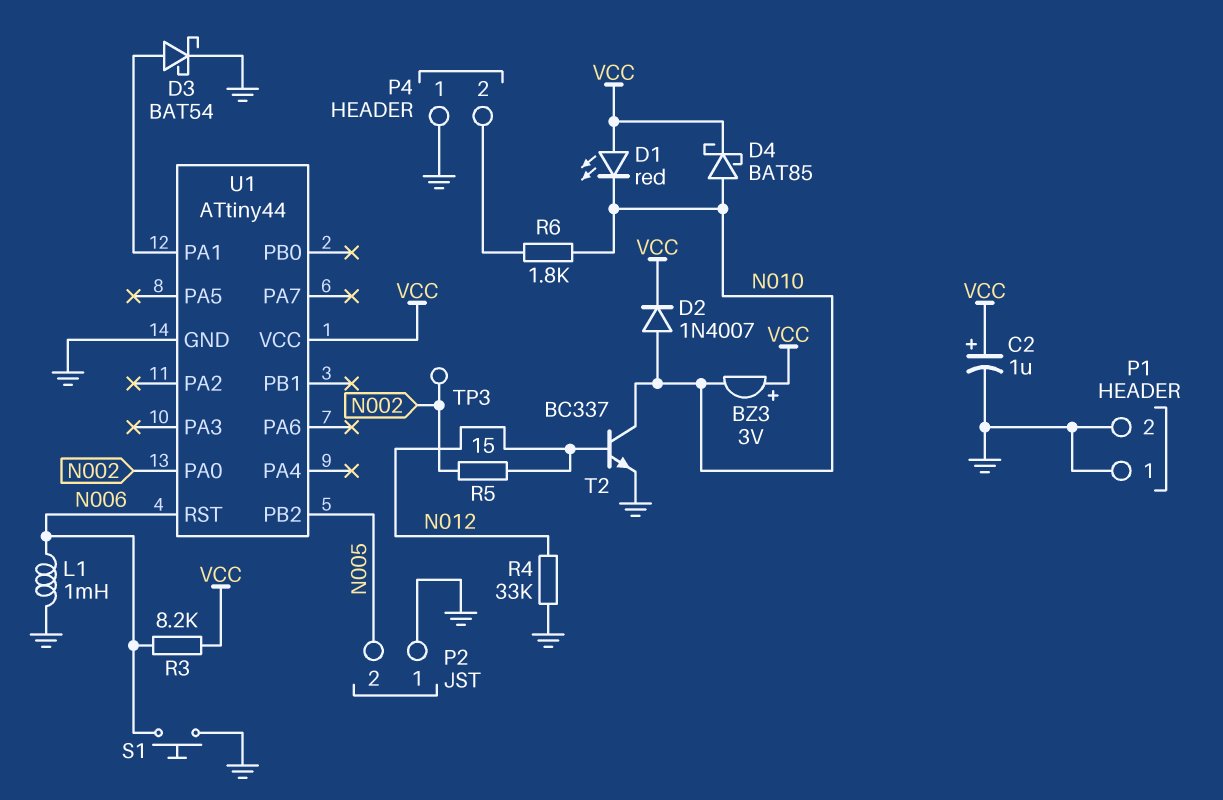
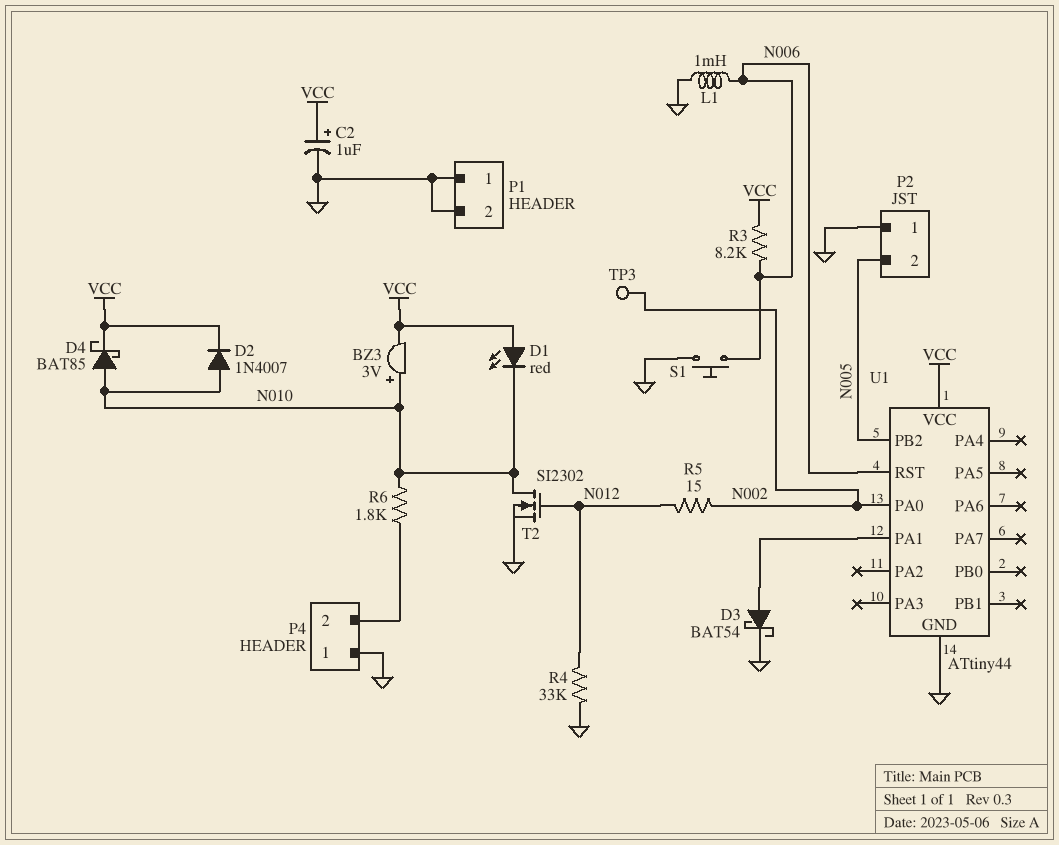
BZ3: buzzer 3V (plus VCC, minus N010) -> buzzer 3V (plus N010, minus VCC)
T2: NPN BC337 (B N012, C N010, E GND) -> NMOS SI2302 (G N012, D N010, S GND)

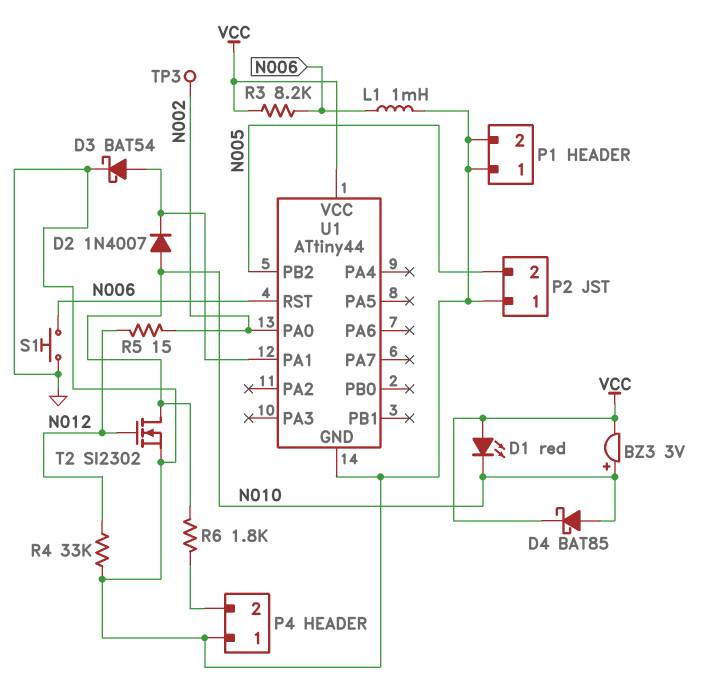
C2: 1uF (plus VCC, minus GND) -> none
D2: diode 1N4007 (A N010, K VCC) -> diode 1N4007 (A N010, K U1/PA1)

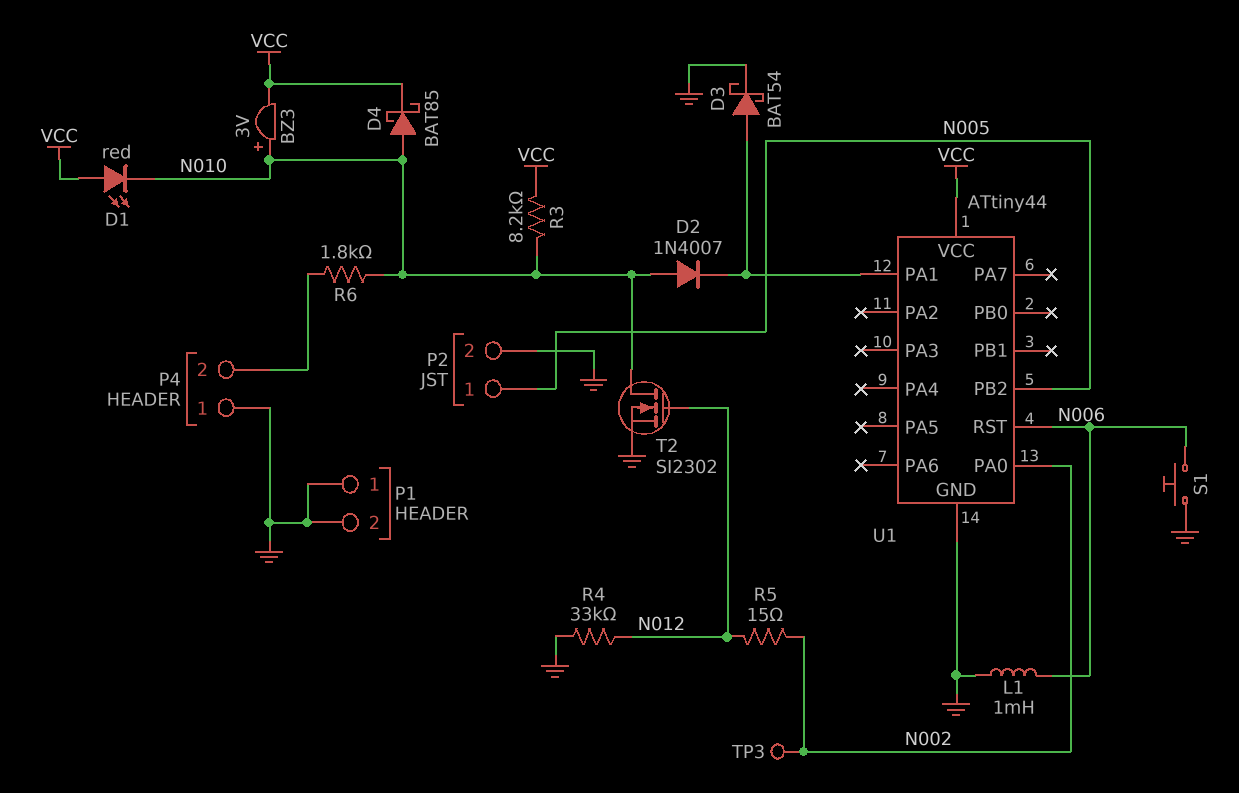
P2 pin 1: GND -> N005
P2 pin 2: N005 -> GND
R3: 8.2k (N006, VCC) -> 8.2k (N010, VCC)

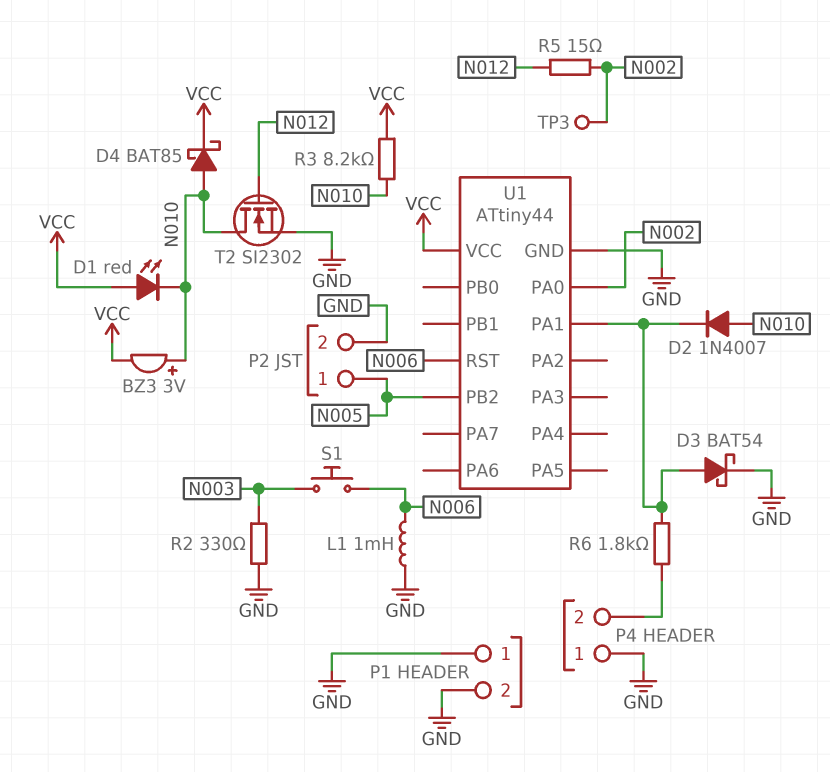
R2: none -> 330 (GND, N003)
R4: 33k (GND, N012) -> none
R6: 1.8k (N010, P4/2) -> 1.8k (P4/2, U1/PA1)
S1: button (GND, N006) -> button (N003, N006)

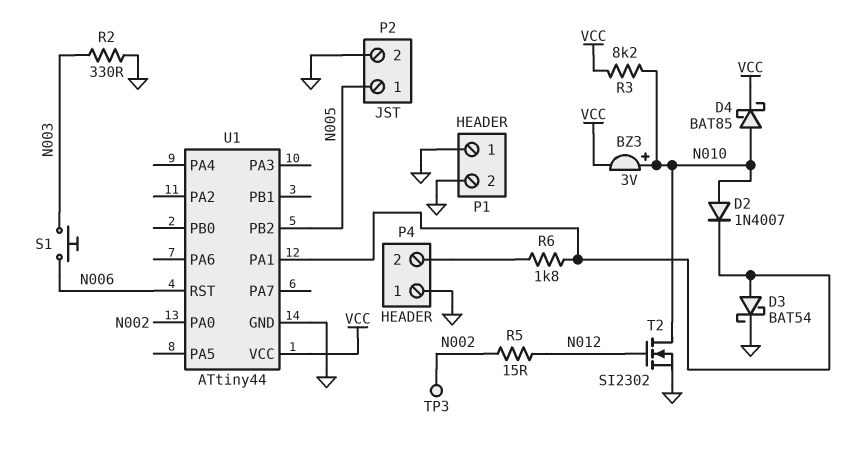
D1: LED red (A VCC, K N010) -> none
L1: 1mH (GND, N006) -> none

